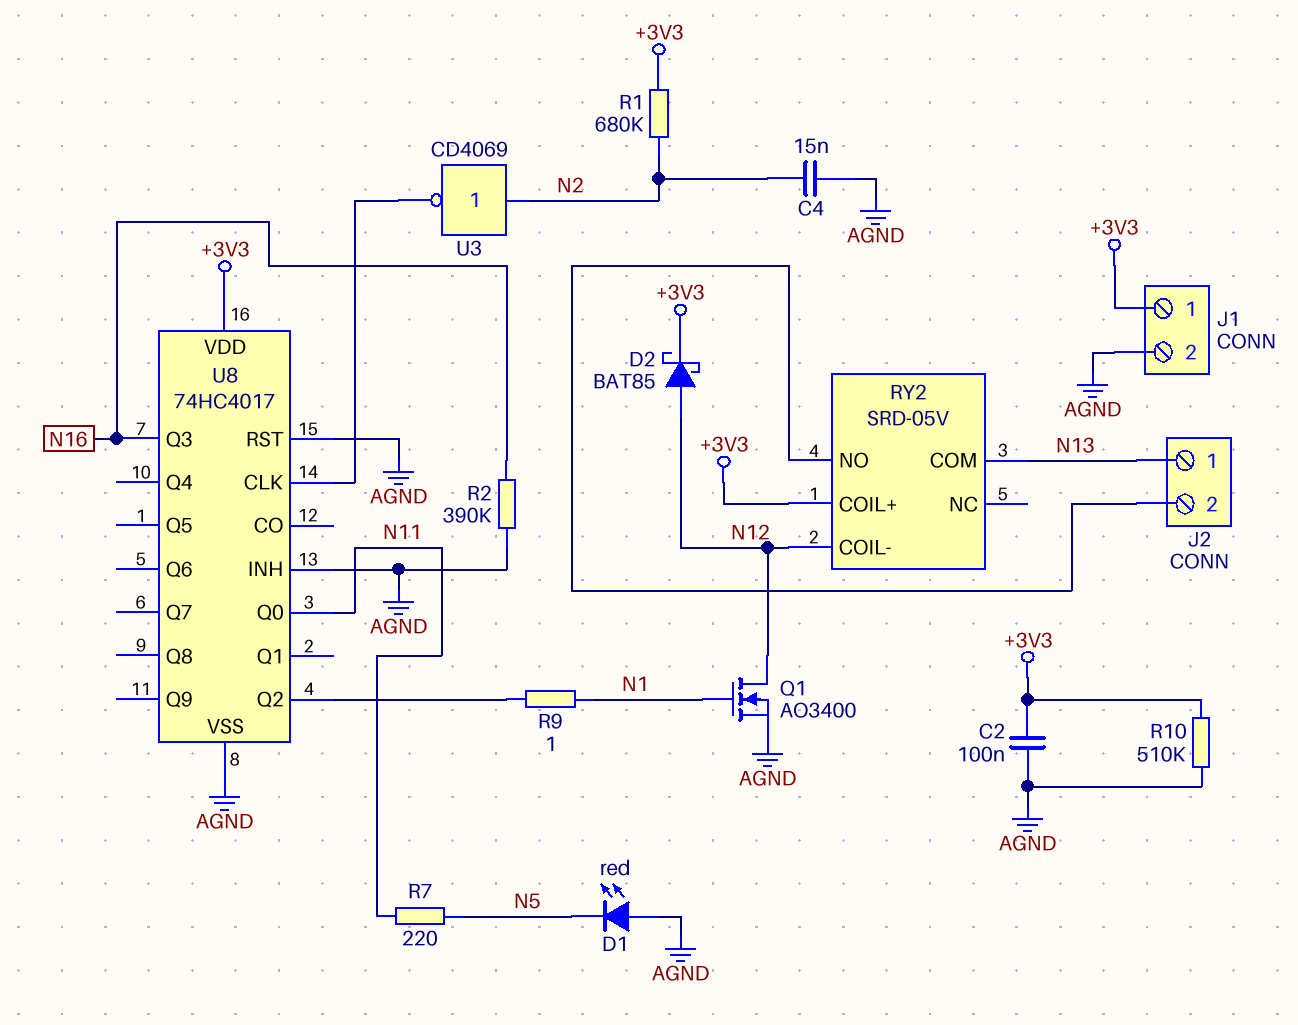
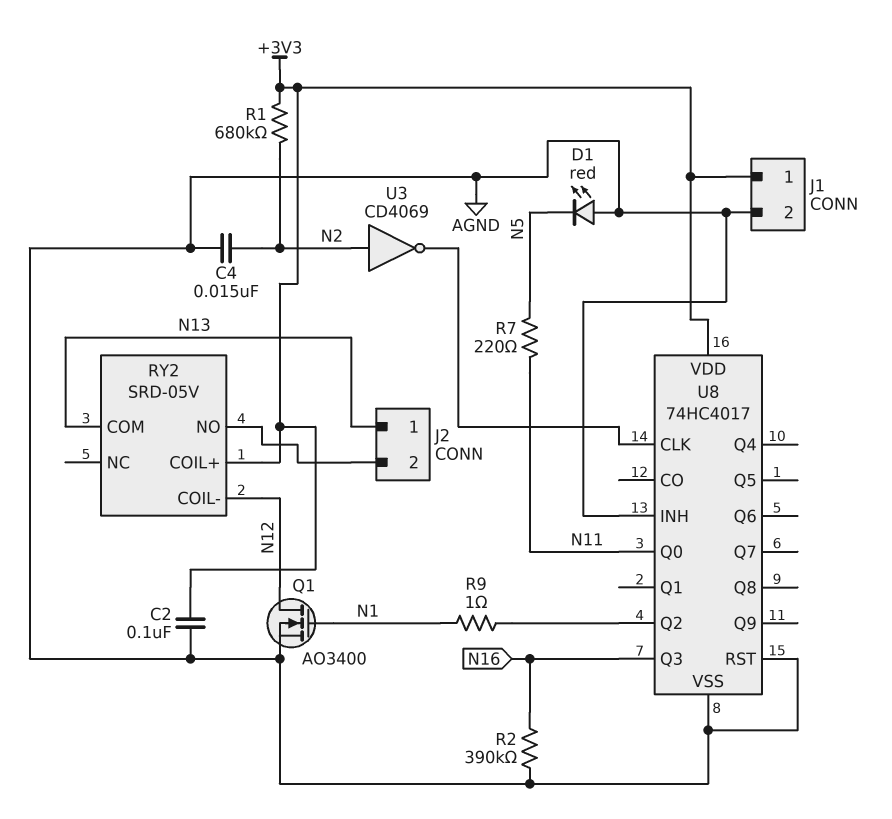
D2: schottky BAT85 (A N12, K +3V3) -> none
R10: 510k (+3V3, AGND) -> none

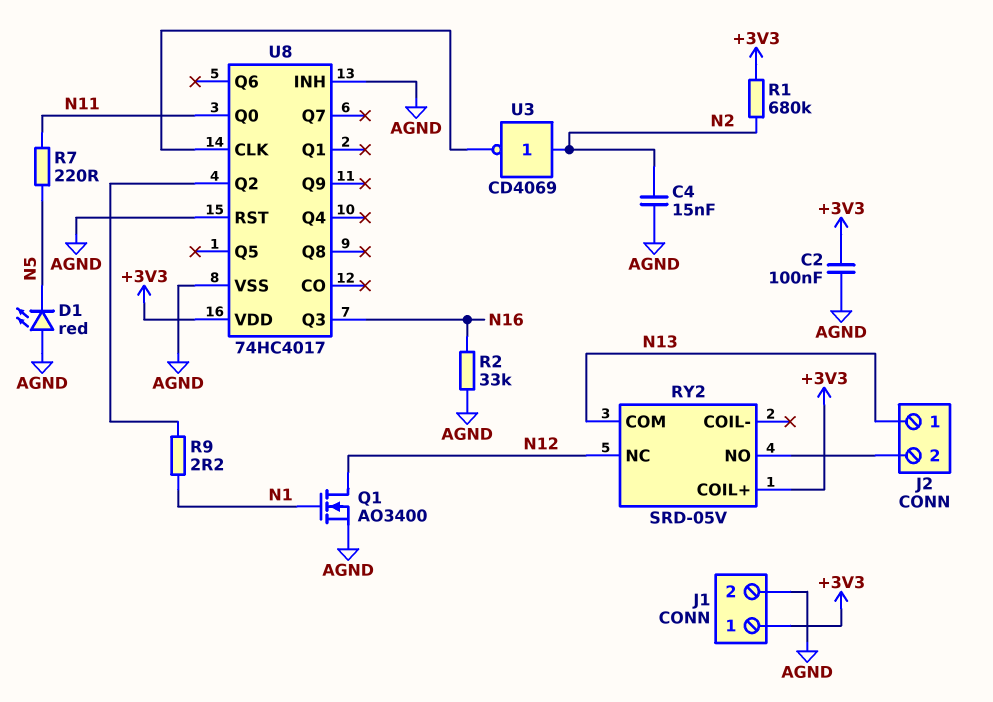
R2: 390k (AGND, N16) -> 33k (AGND, N16)
R9: 1 (N1, U8/Q2) -> 2.2 (N1, U8/Q2)
RY2 pin COIL-: N12 -> none
RY2 pin NC: none -> N12

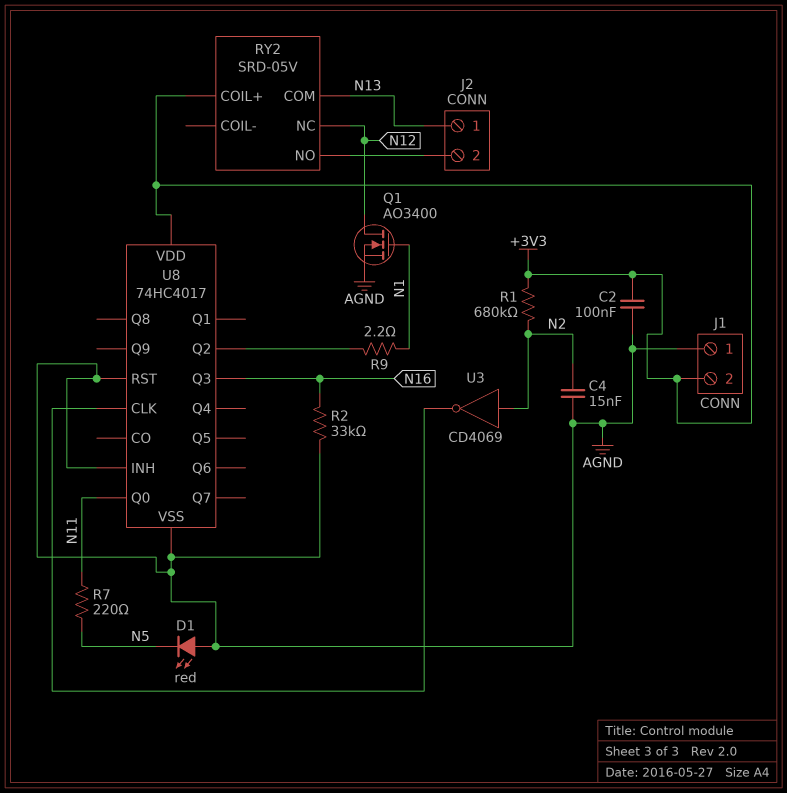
J1 pin 1: +3V3 -> AGND
J1 pin 2: AGND -> +3V3

